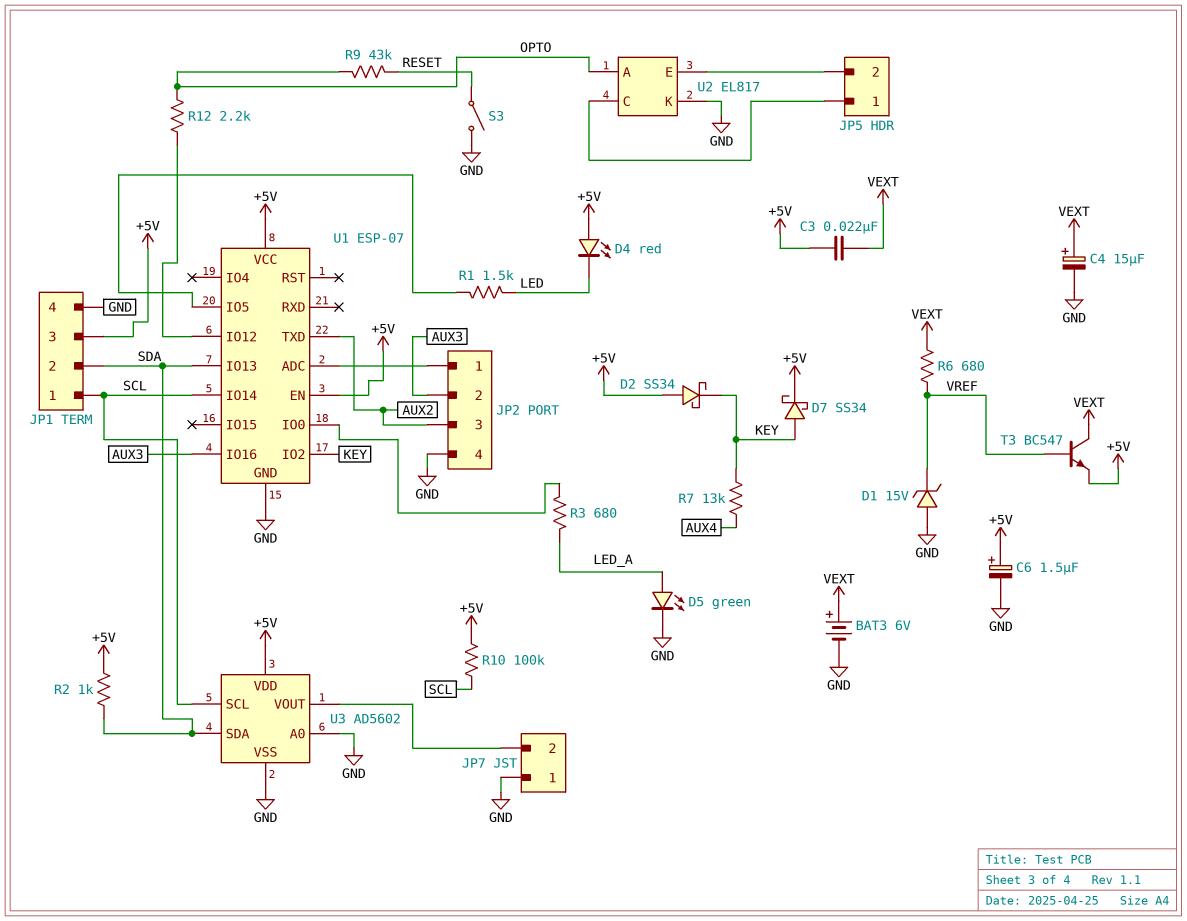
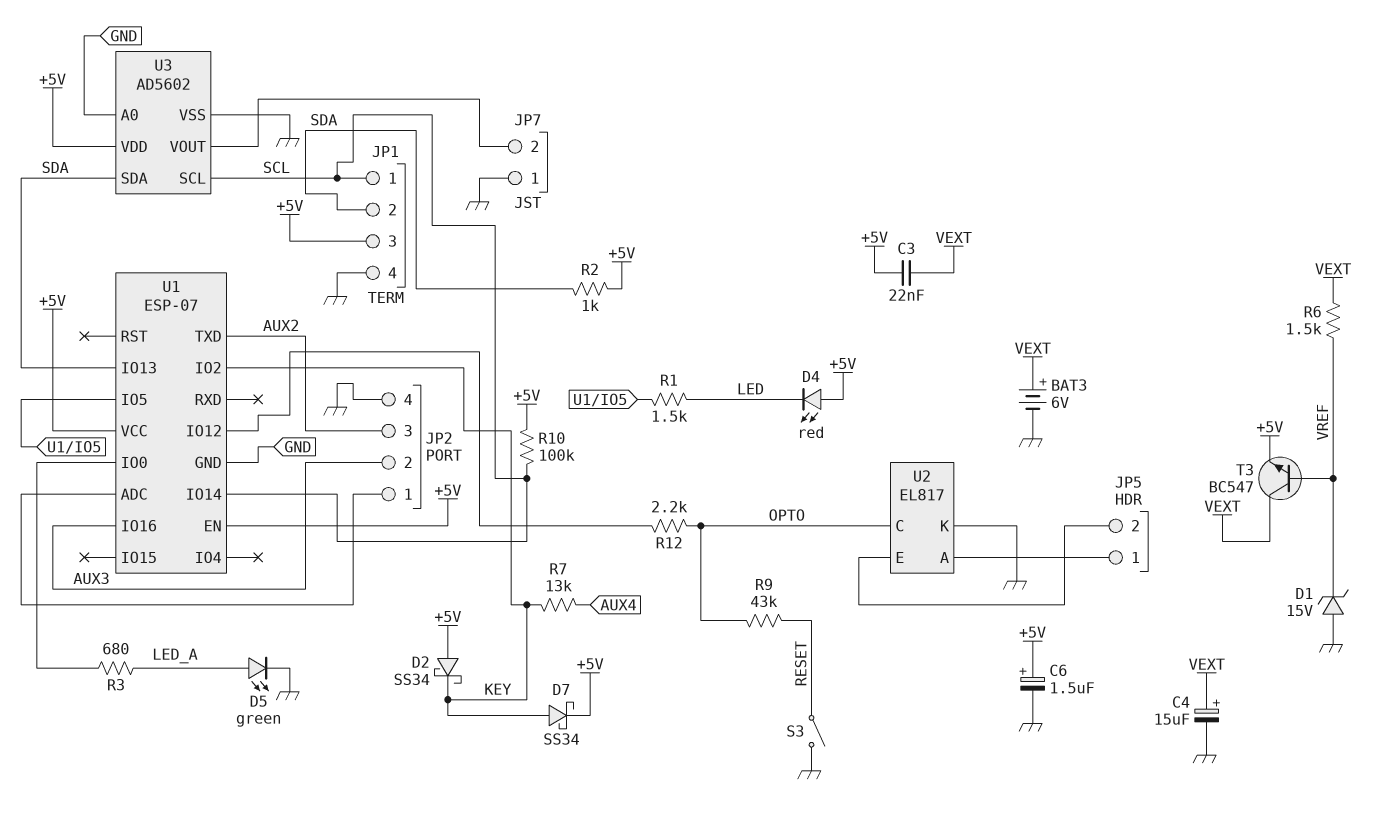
R6: 680 (VEXT, VREF) -> 1.5k (VEXT, VREF)
U2 pin A: OPTO -> JP5/1
U2 pin C: JP5/1 -> OPTO

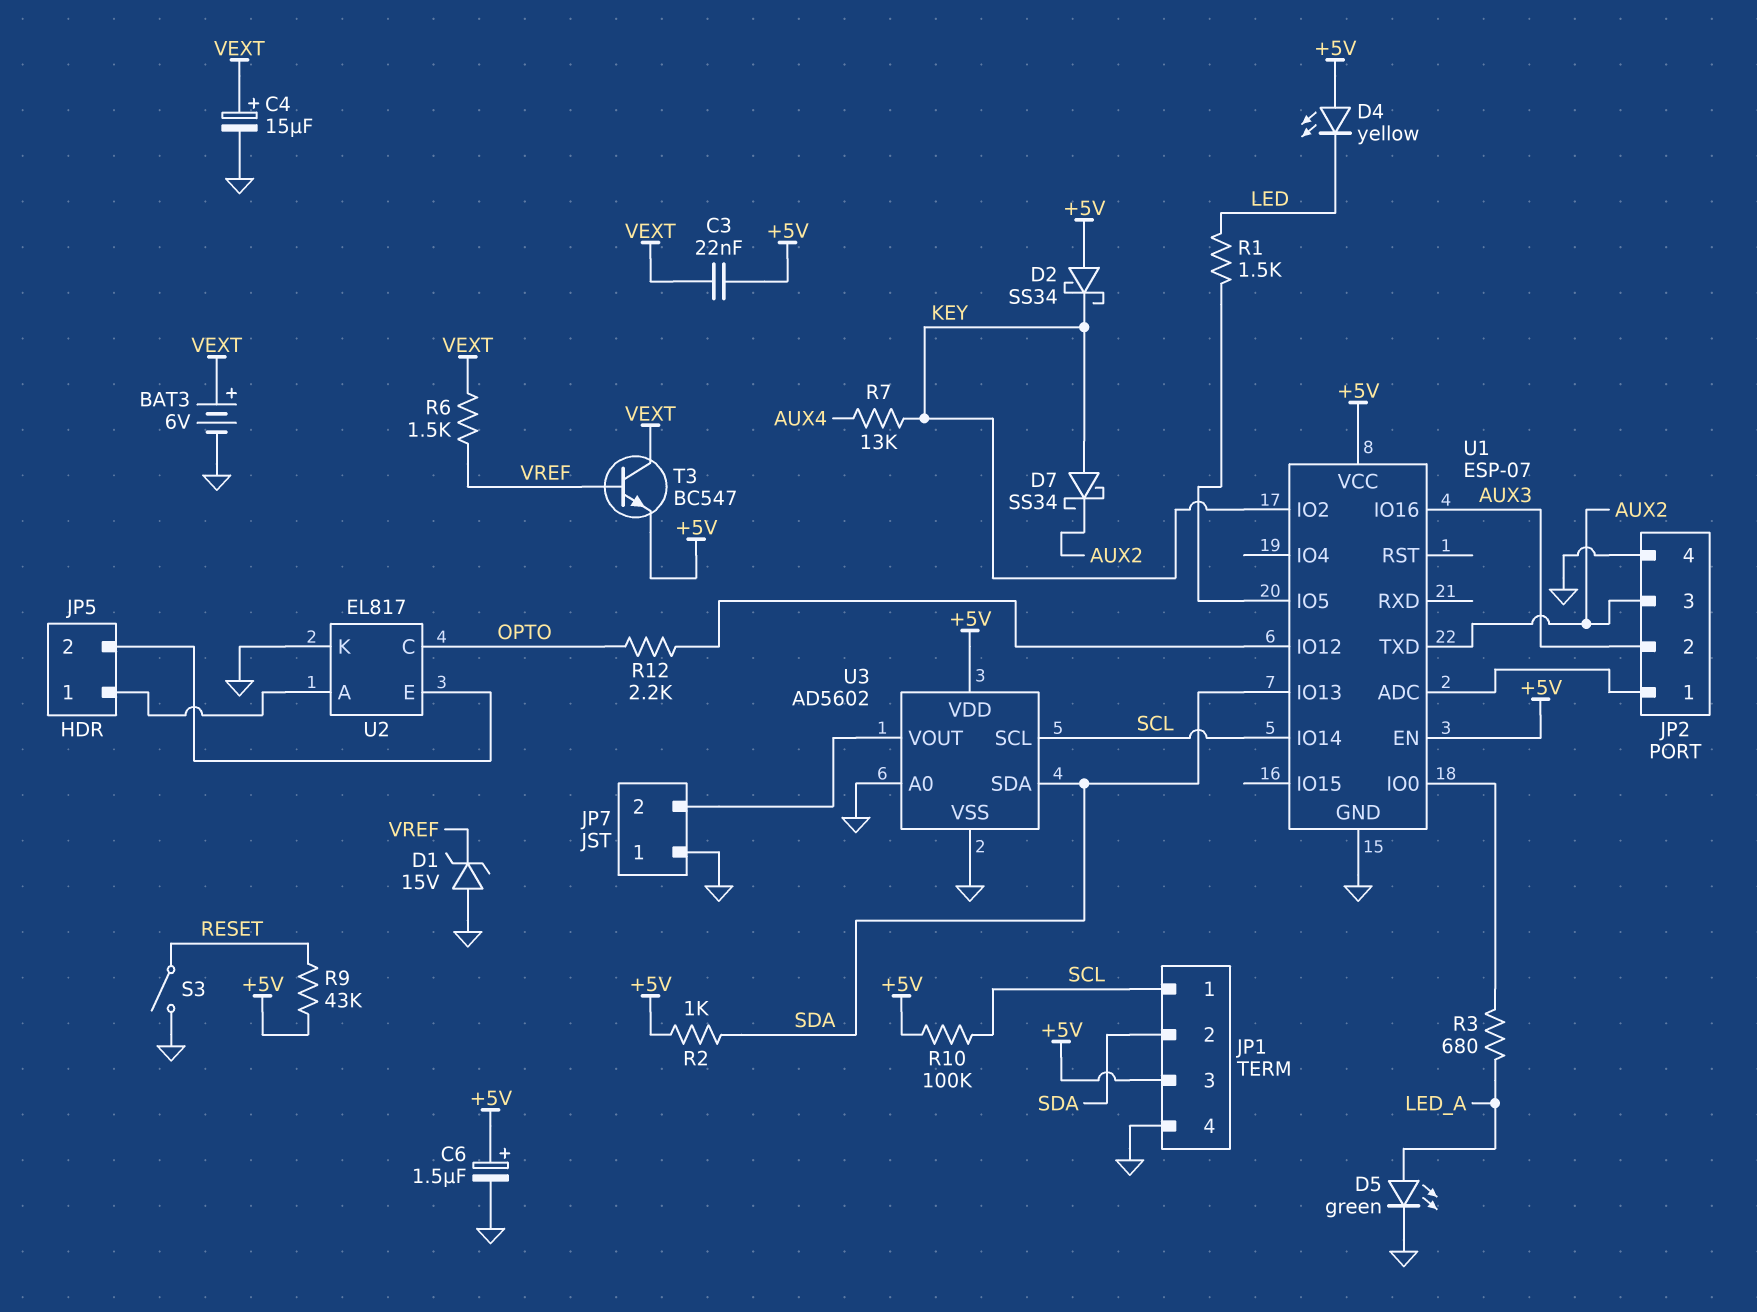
D4: LED red (A +5V, K LED) -> LED yellow (A +5V, K LED)
D7: schottky SS34 (A KEY, K +5V) -> schottky SS34 (A KEY, K AUX2)
R9: 43k (OPTO, RESET) -> 43k (+5V, RESET)

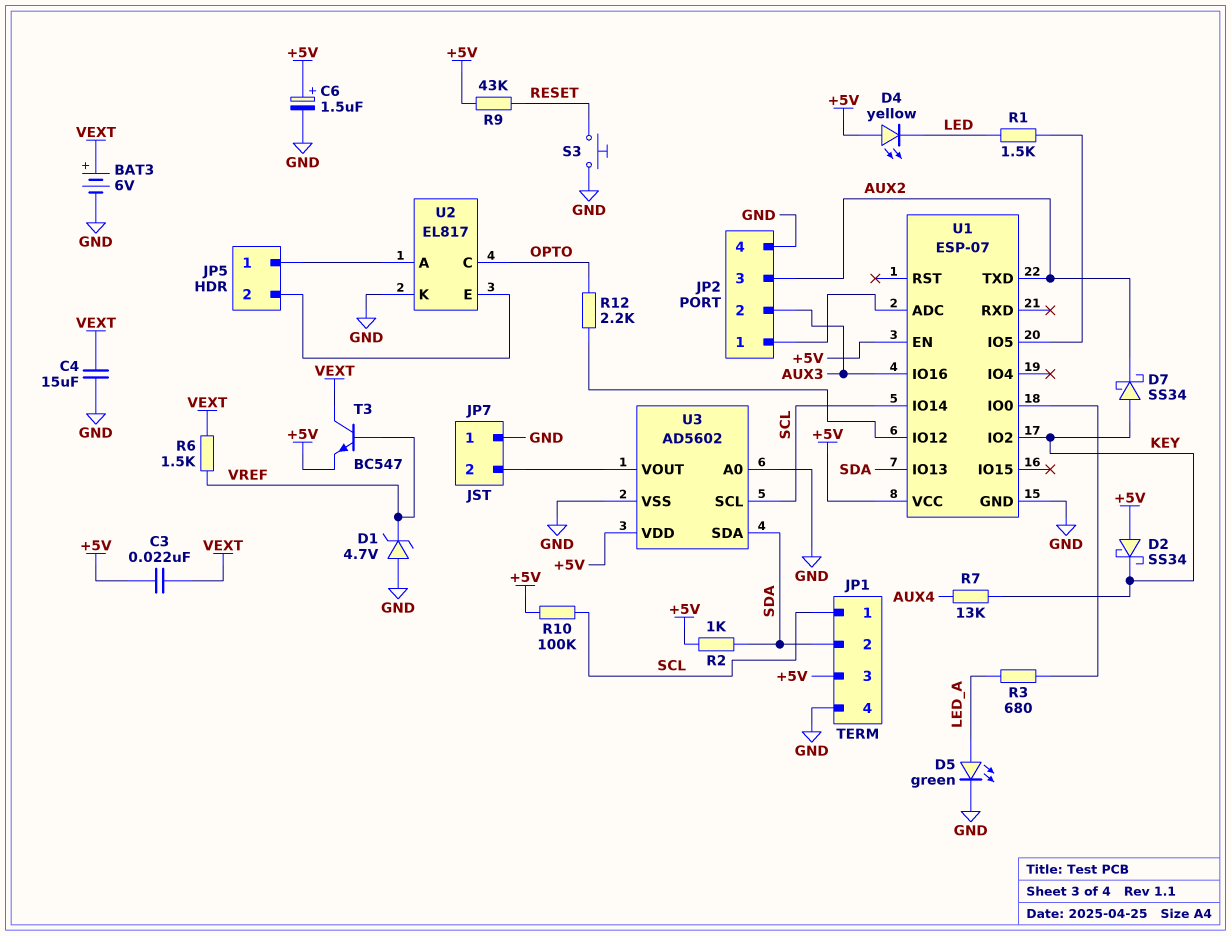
C4: 15uF (plus VEXT, minus GND) -> 15uF (GND, VEXT)
D1: zener 15V (A GND, K VREF) -> zener 4.7V (A GND, K VREF)
S3: switch (GND, RESET) -> button (GND, RESET)

